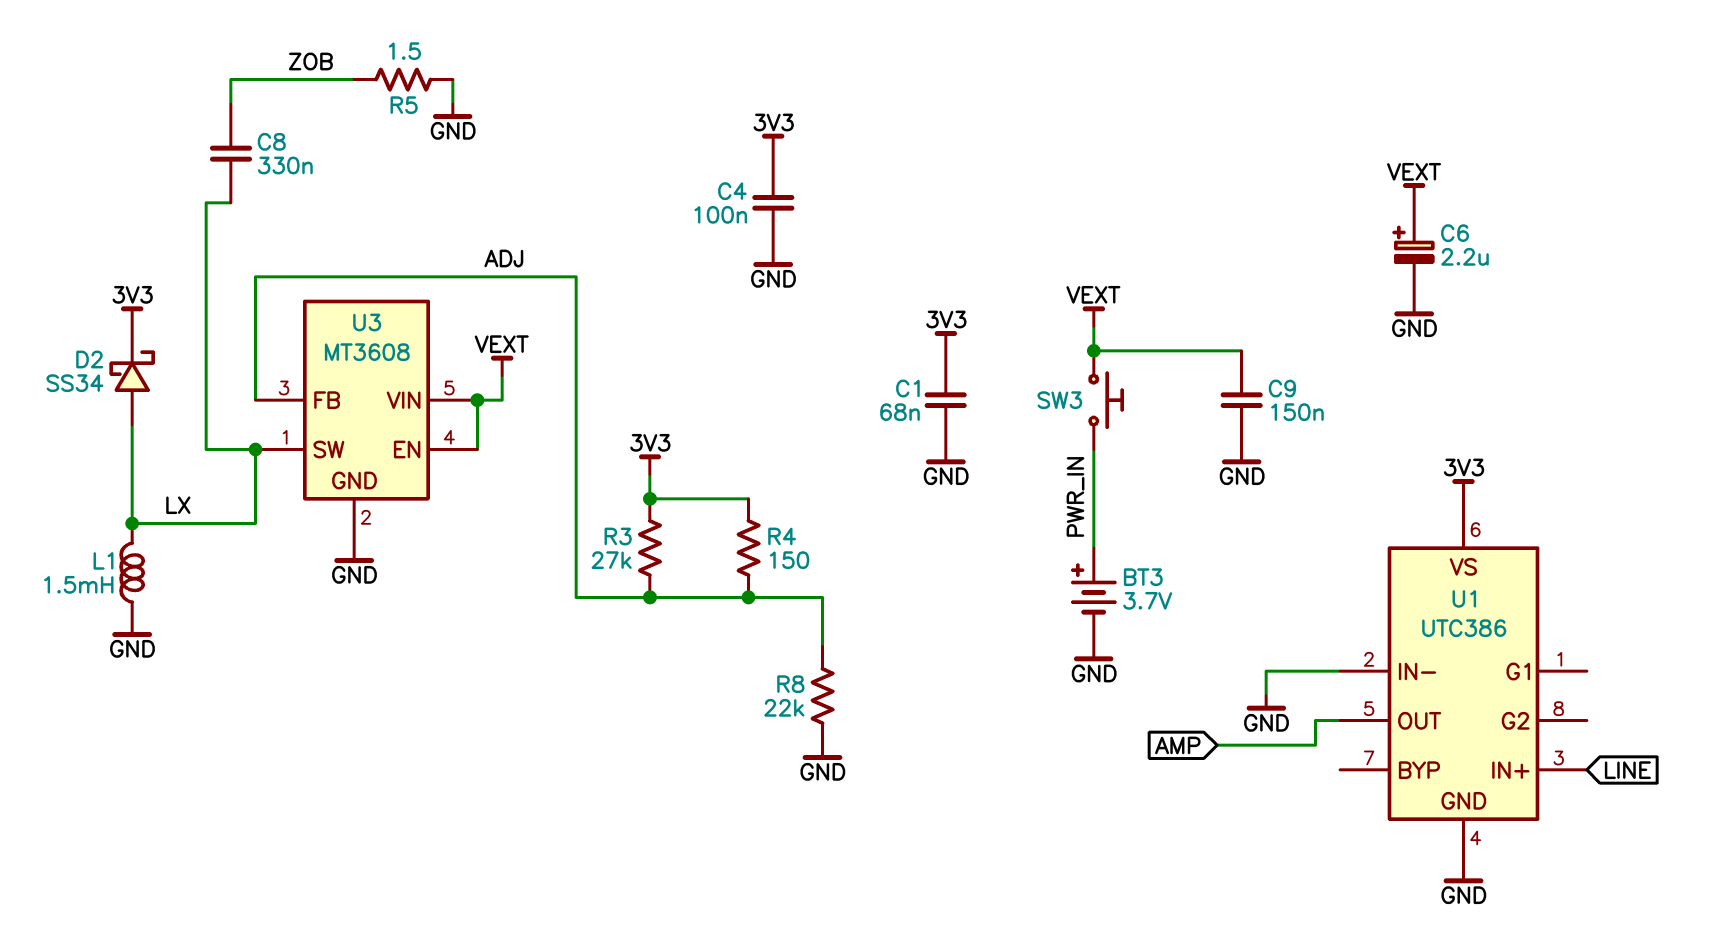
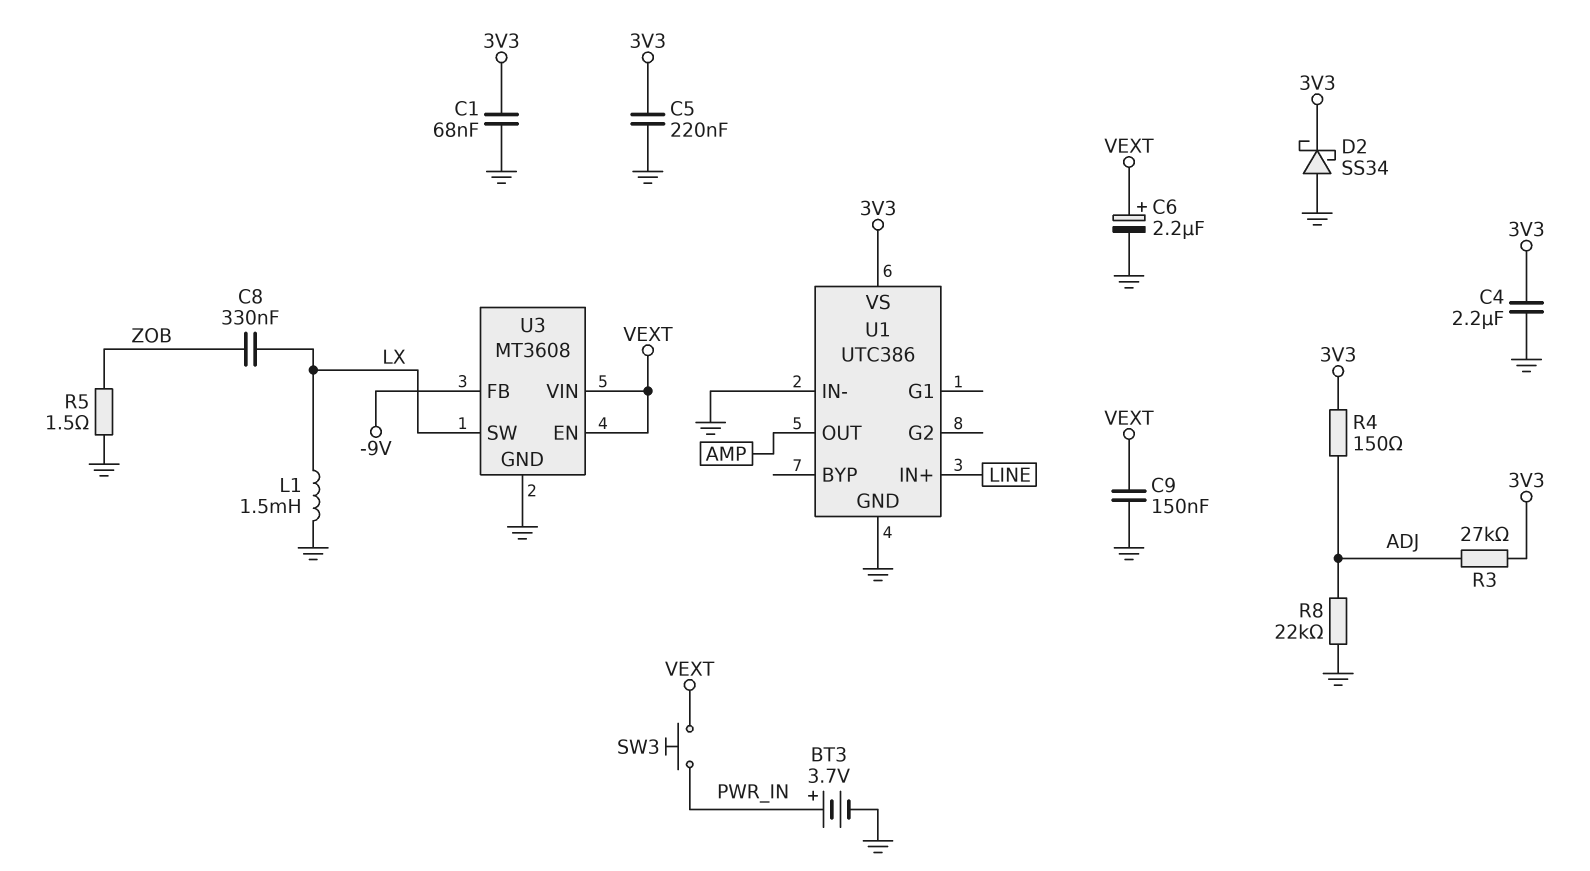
C4: 100nF (3V3, GND) -> 2.2uF (3V3, GND)
C5: none -> 220nF (3V3, GND)
D2: schottky SS34 (A LX, K 3V3) -> schottky SS34 (A GND, K 3V3)
U3 pin FB: ADJ -> -9V

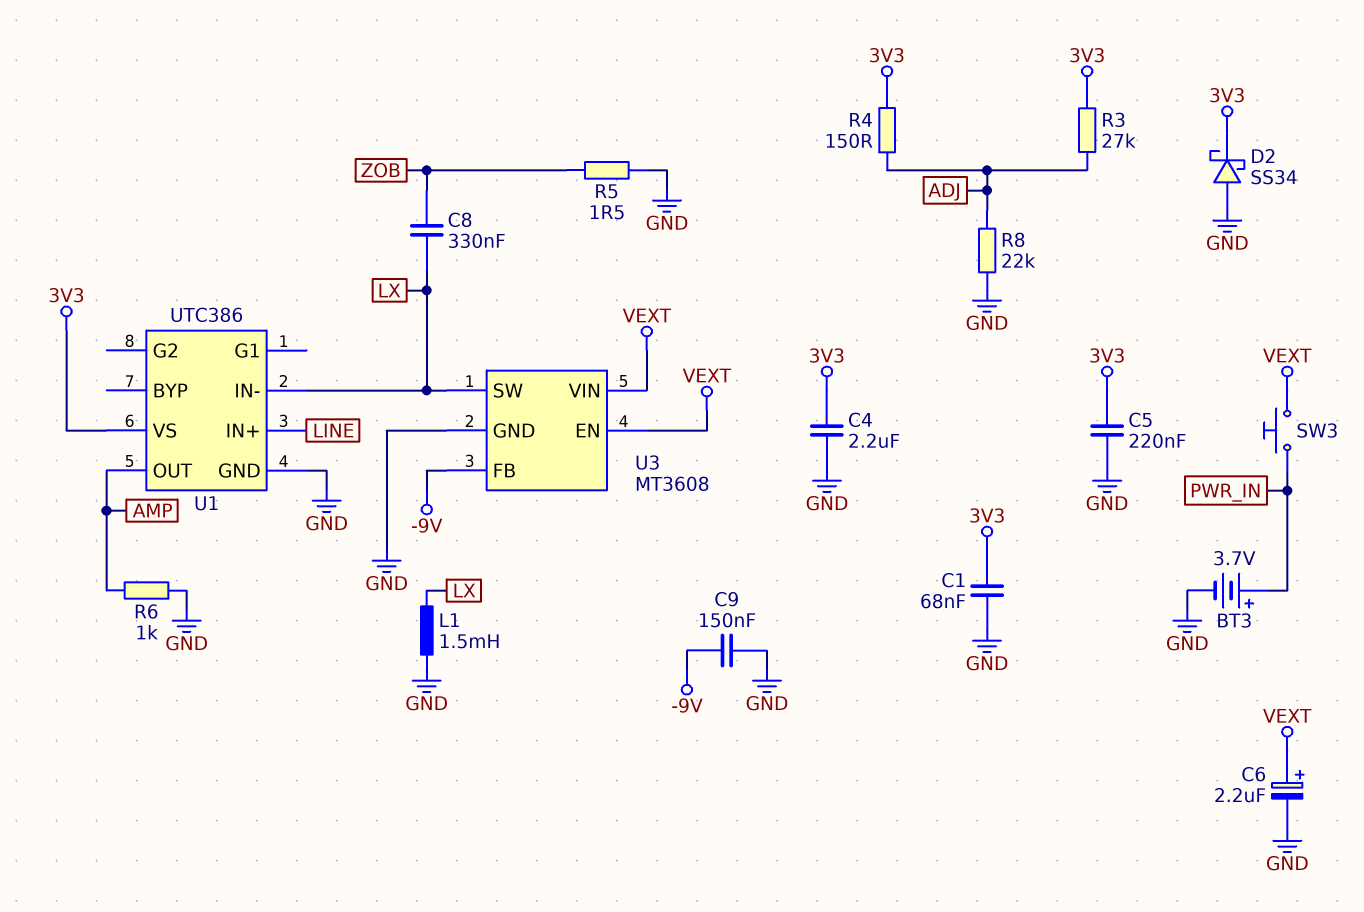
C9: 150nF (GND, VEXT) -> 150nF (-9V, GND)
R6: none -> 1k (AMP, GND)
U1 pin IN-: GND -> LX

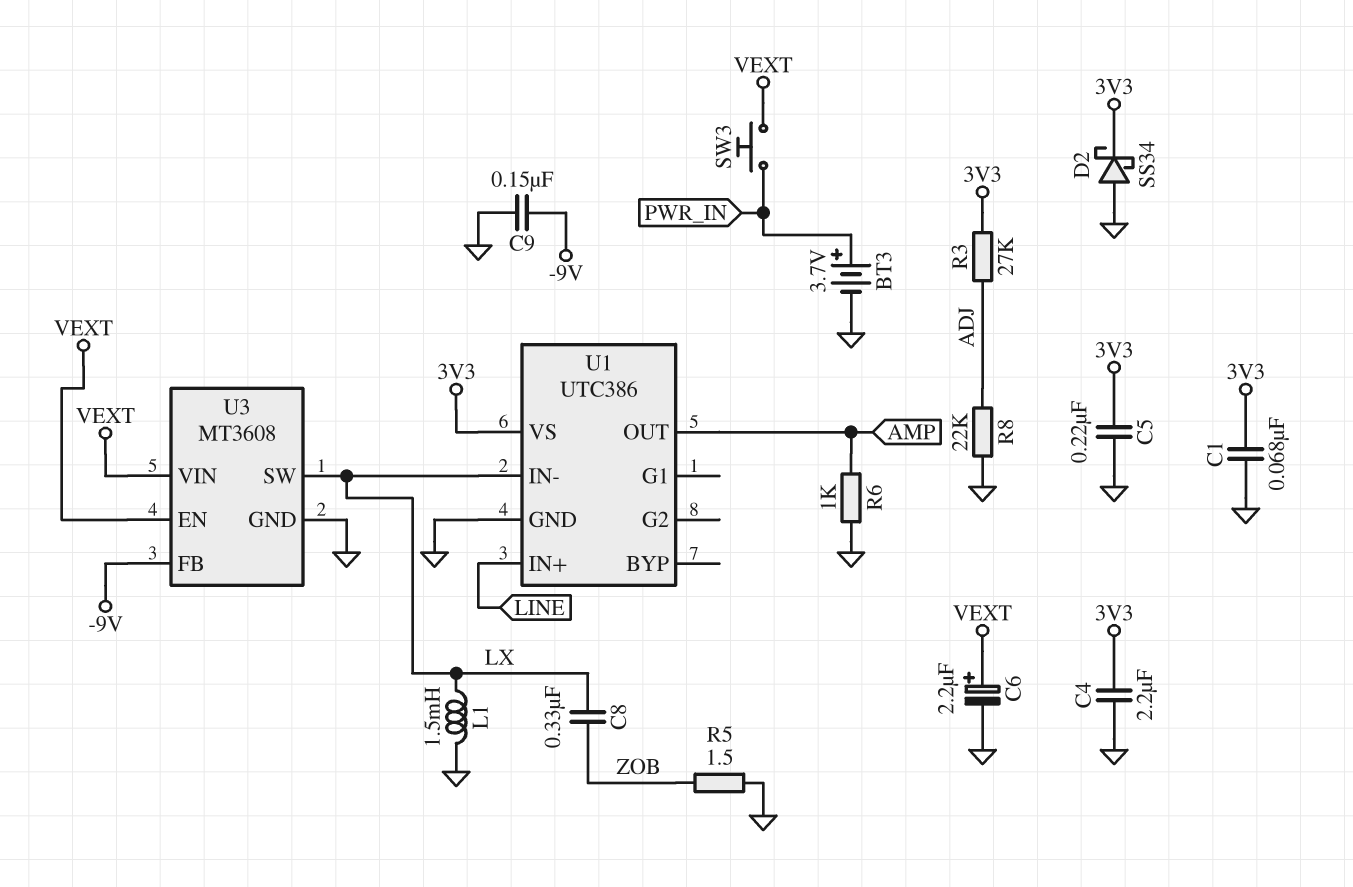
R4: 150 (3V3, ADJ) -> none

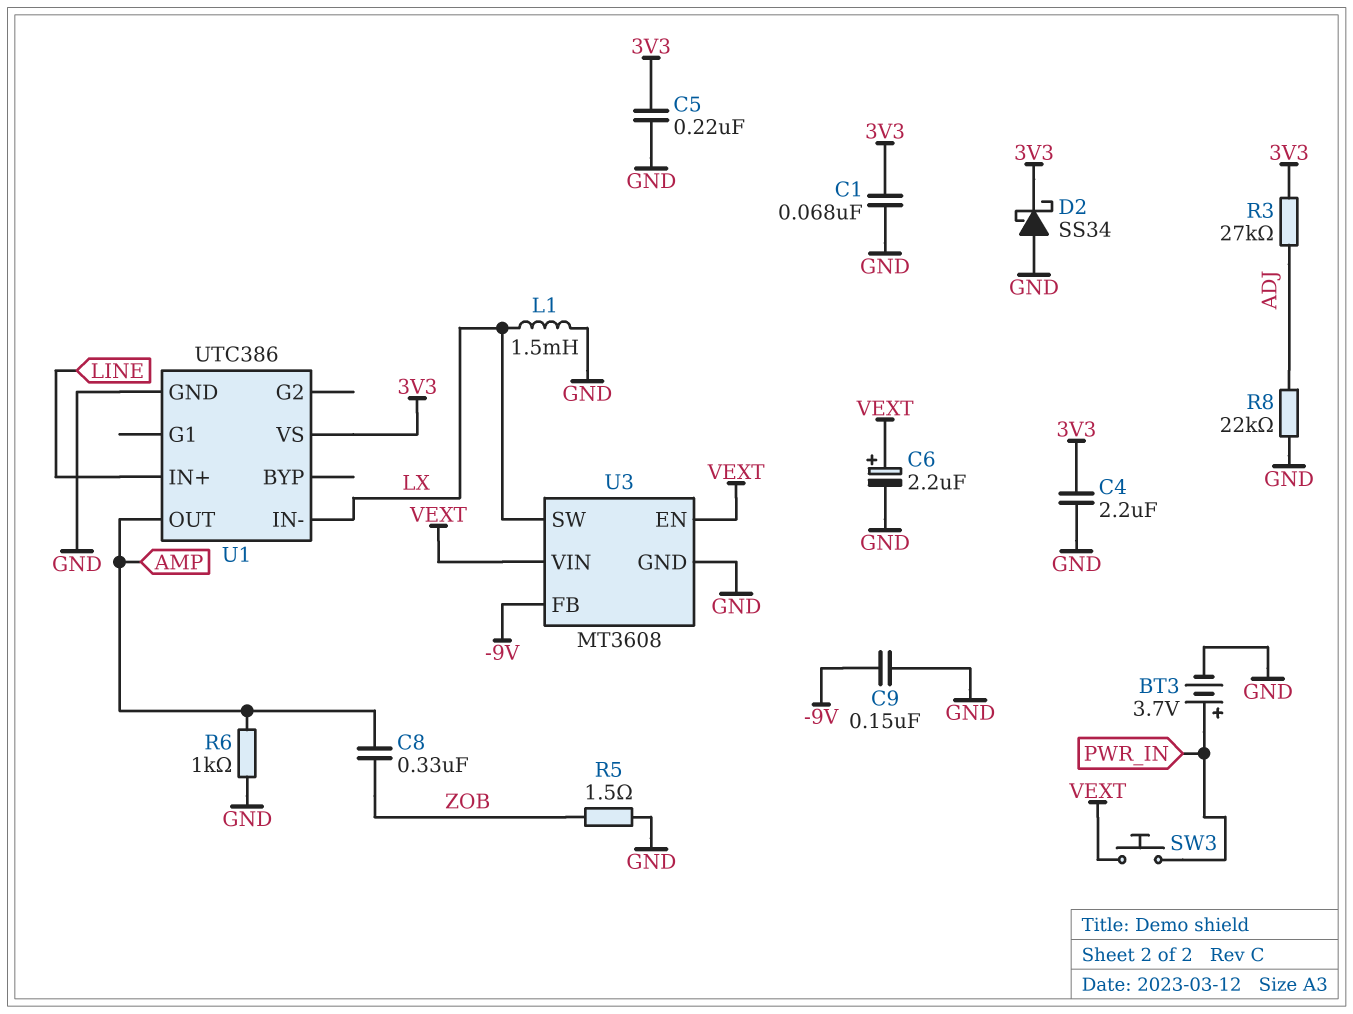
C8: 330nF (LX, ZOB) -> 330nF (AMP, ZOB)

